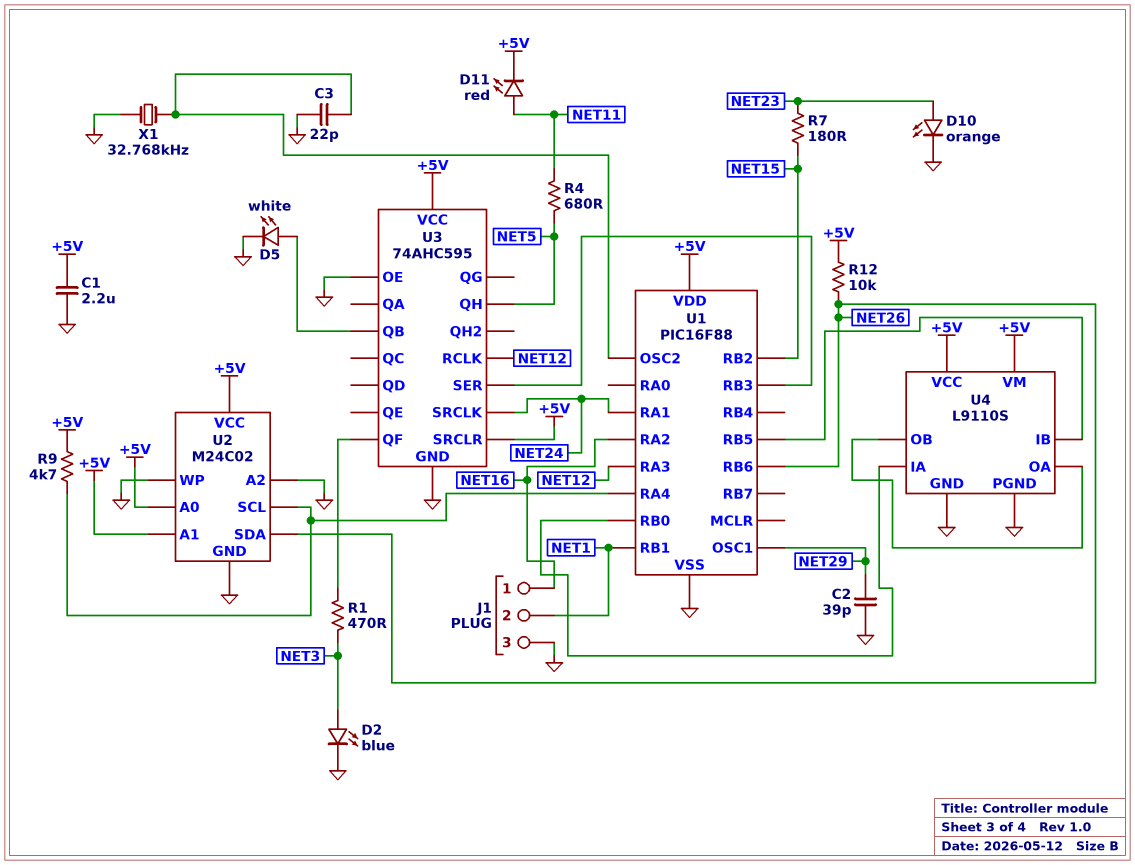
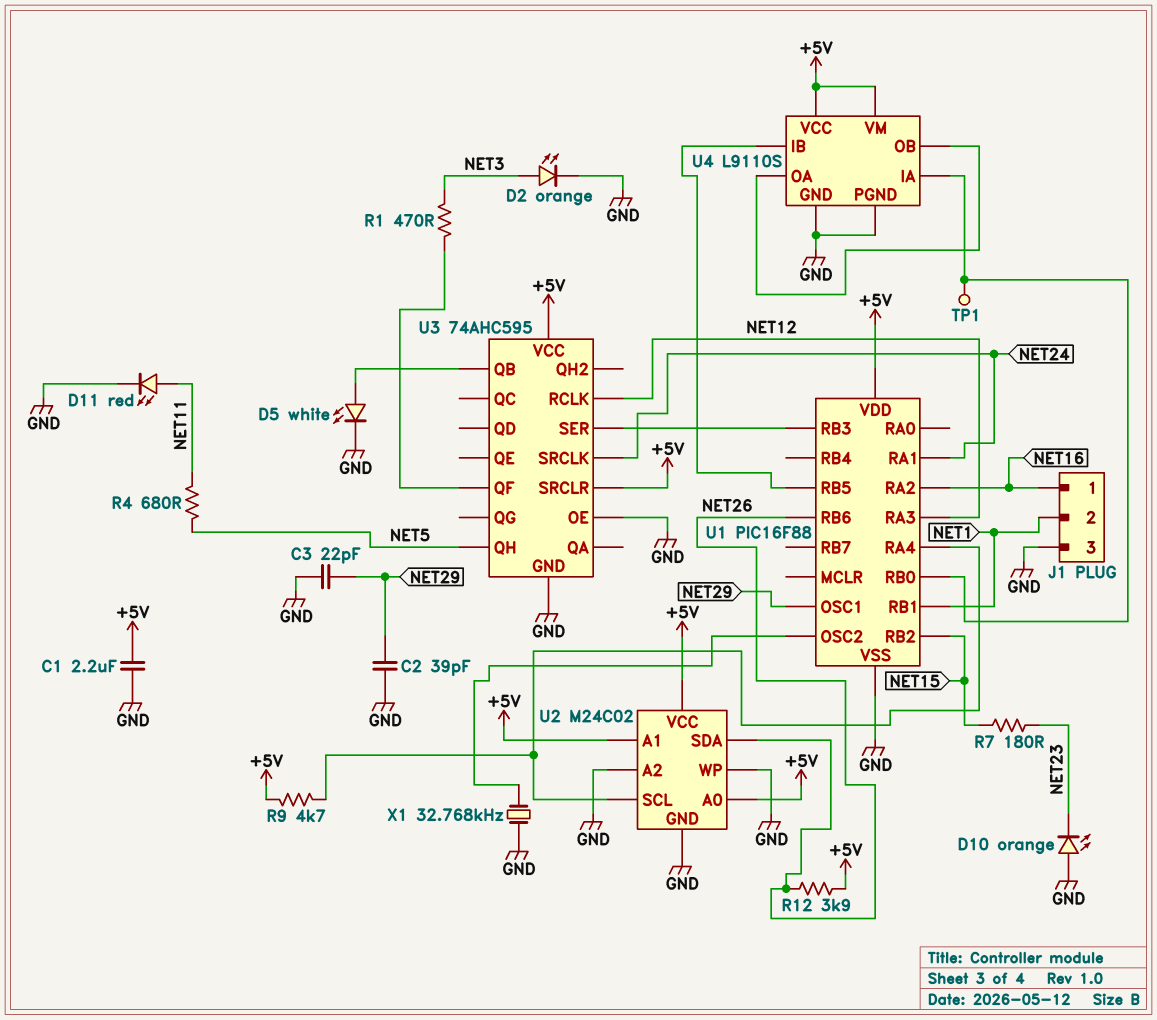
C3: 22pF (GND, U1/OSC2) -> 22pF (GND, NET29)
D2: LED blue (A NET3, K GND) -> LED orange (A NET3, K GND)
D10: LED orange (A NET23, K GND) -> LED orange (A GND, K NET23)
D11: LED red (A NET11, K +5V) -> LED red (A NET11, K GND)
R12: 10k (+5V, NET26) -> 3.9k (+5V, NET26)
TP1: none -> test point (U1/RB0)

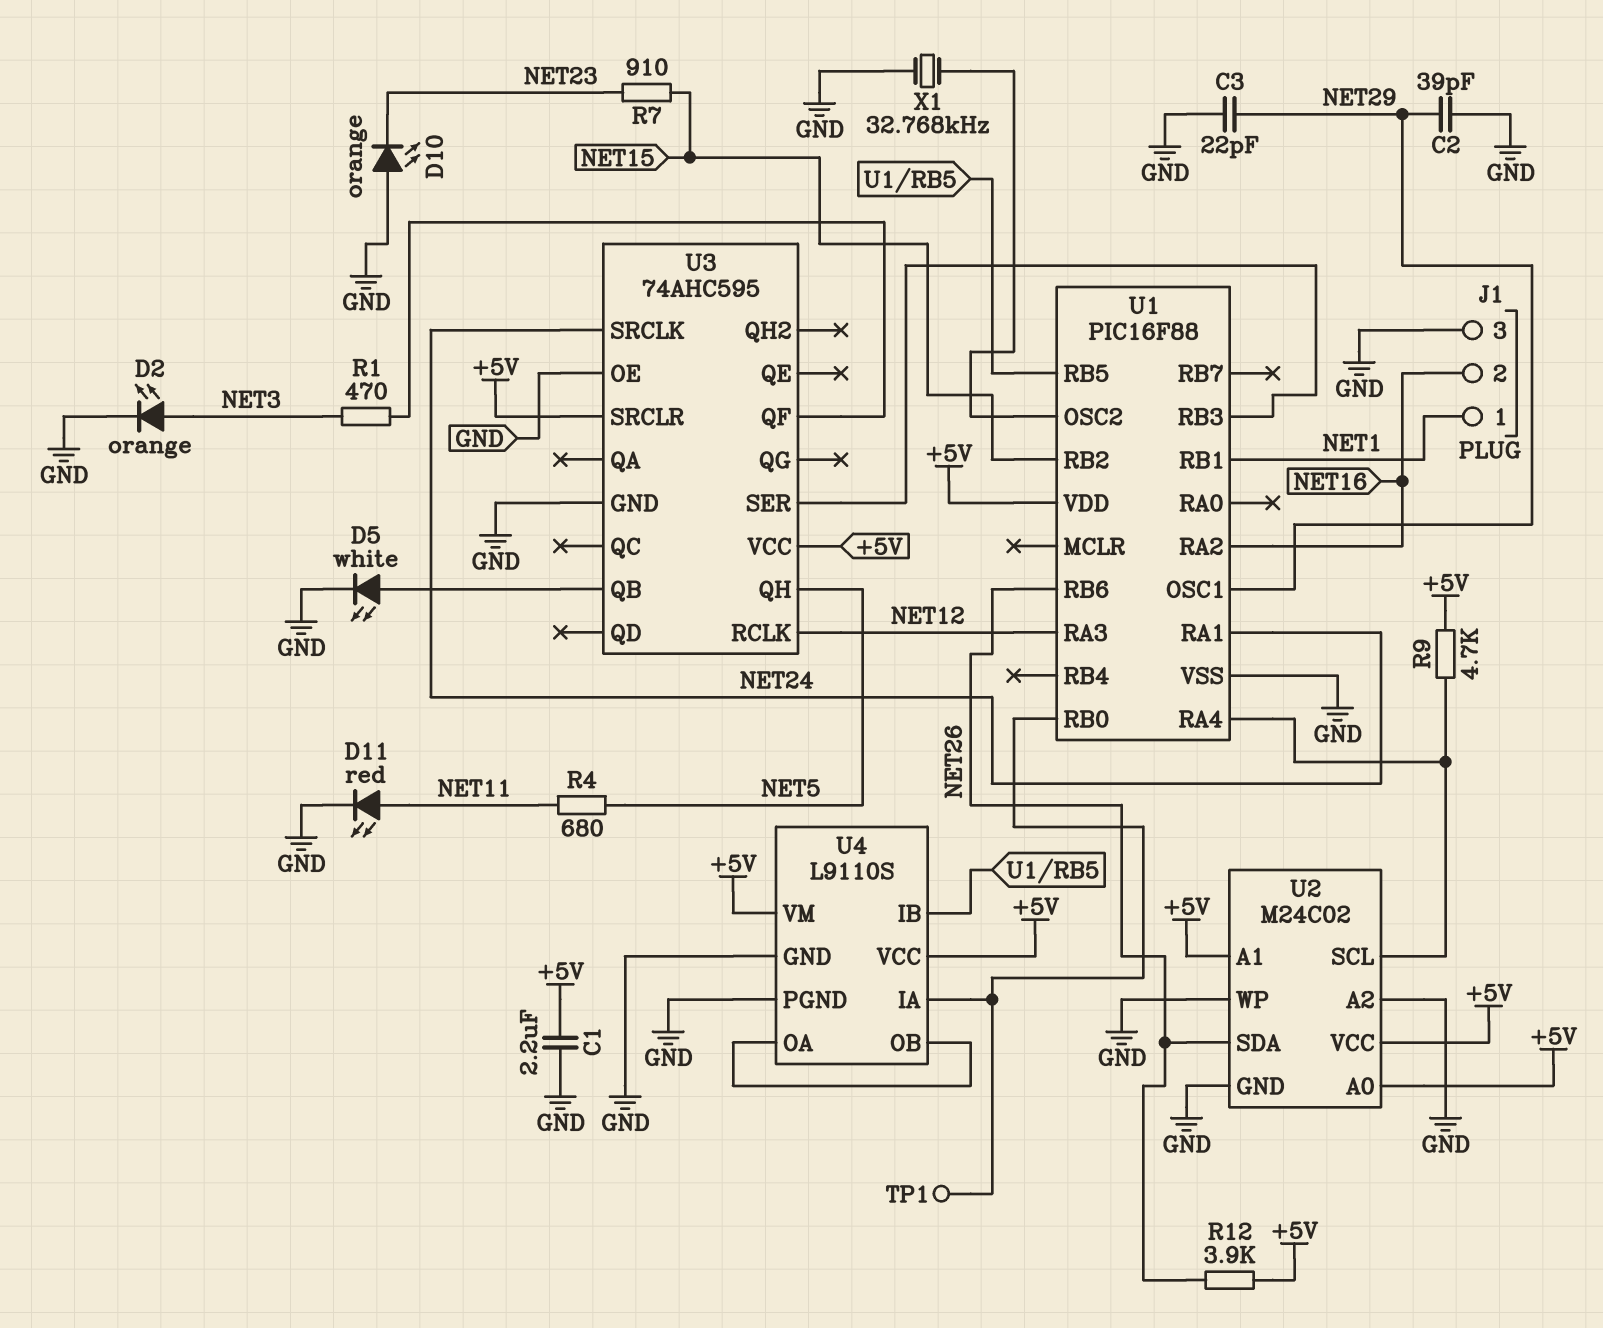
J1 pin 1: NET16 -> NET1
J1 pin 2: NET1 -> NET16
R7: 180 (NET15, NET23) -> 910 (NET15, NET23)

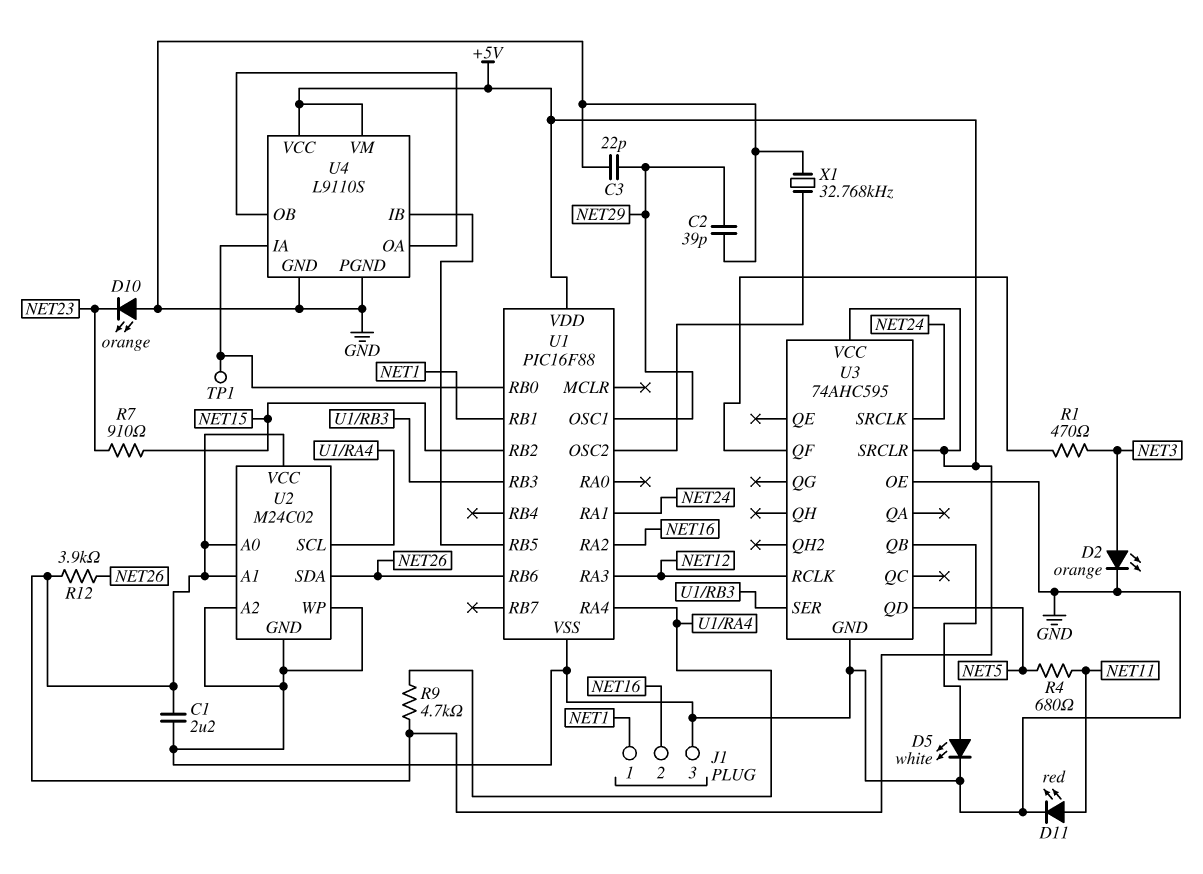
U3 pin QD: none -> NET5
U3 pin QH: NET5 -> none

